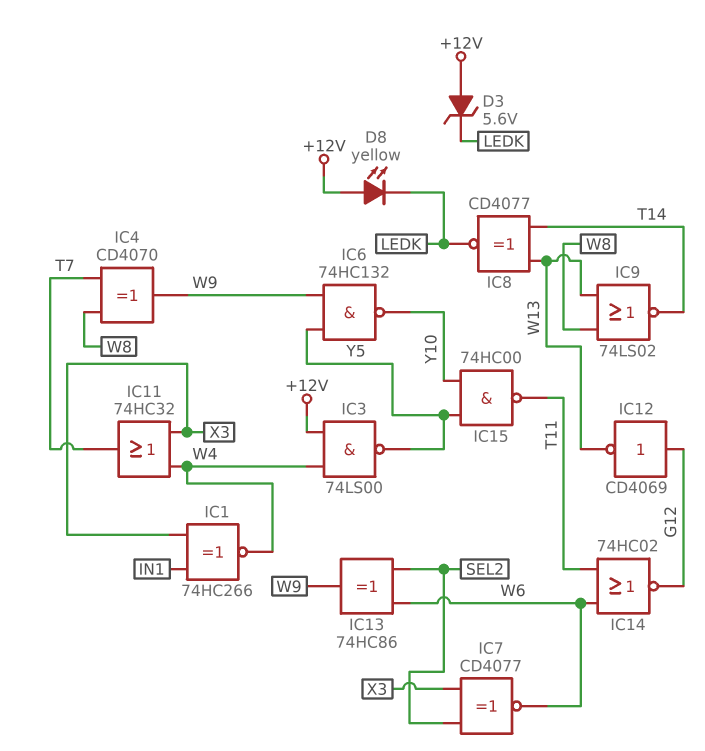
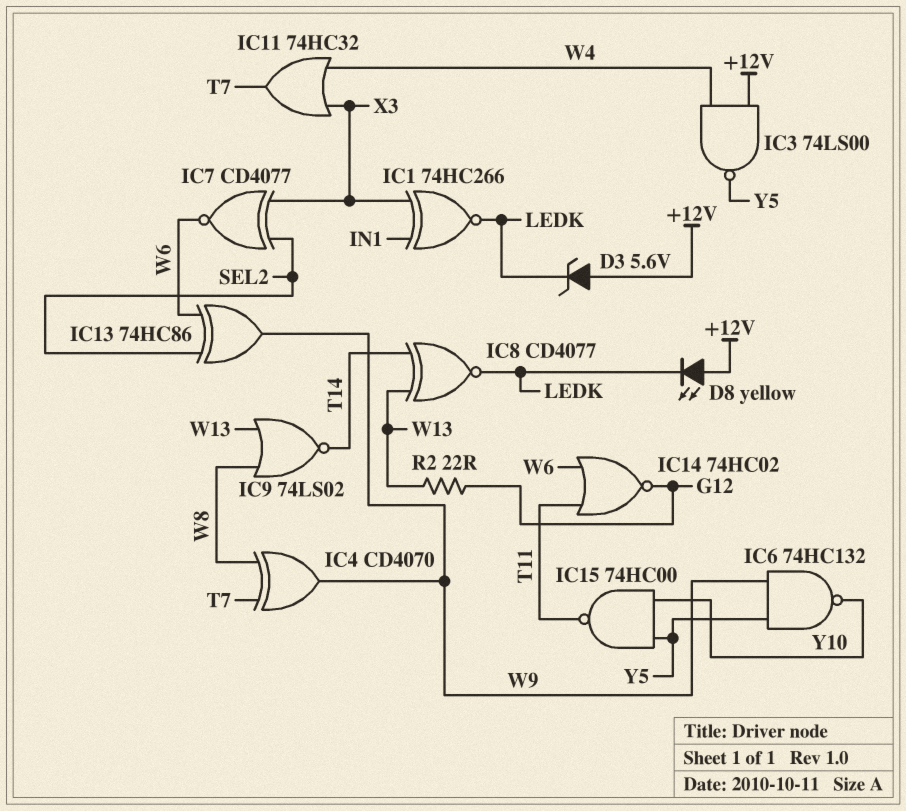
IC1: XNOR 74HC266 (in IN1, in X3, out W4) -> XNOR 74HC266 (in IN1, in X3, out LEDK)
IC12: NOT CD4069 (in G12, out W13) -> none
R2: none -> 22 (G12, W13)

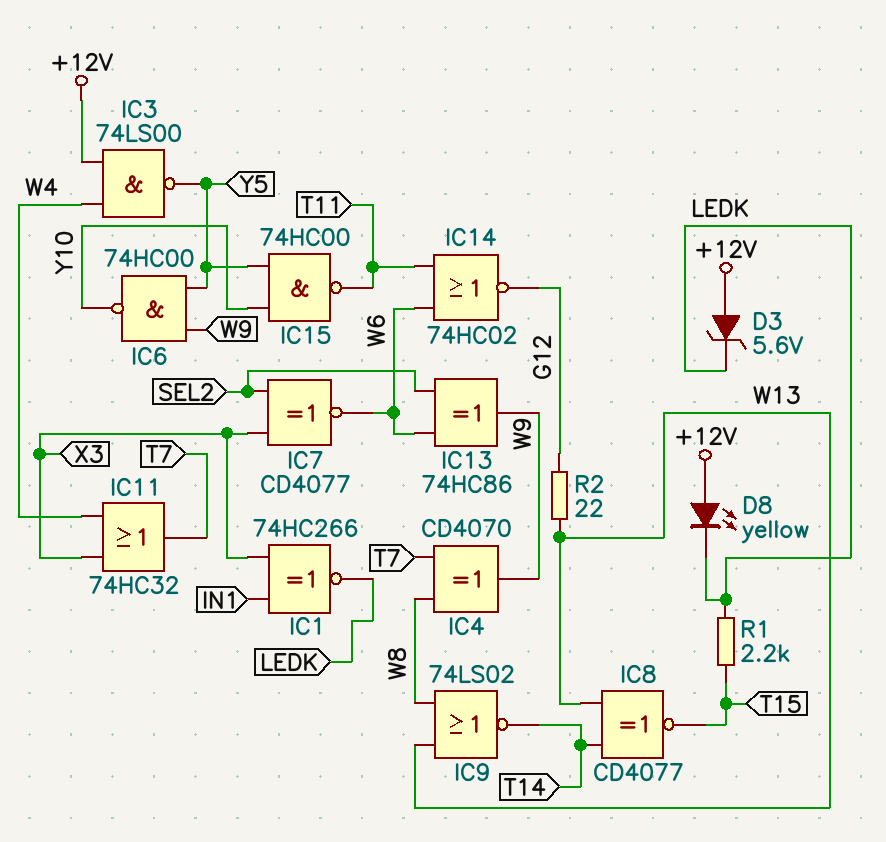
IC6: NAND 74HC132 (in W9, in Y5, out Y10) -> NAND 74HC00 (in W9, in Y5, out Y10)
IC8: XNOR CD4077 (in T14, in W13, out LEDK) -> XNOR CD4077 (in T14, in W13, out T15)
R1: none -> 2.2k (LEDK, T15)

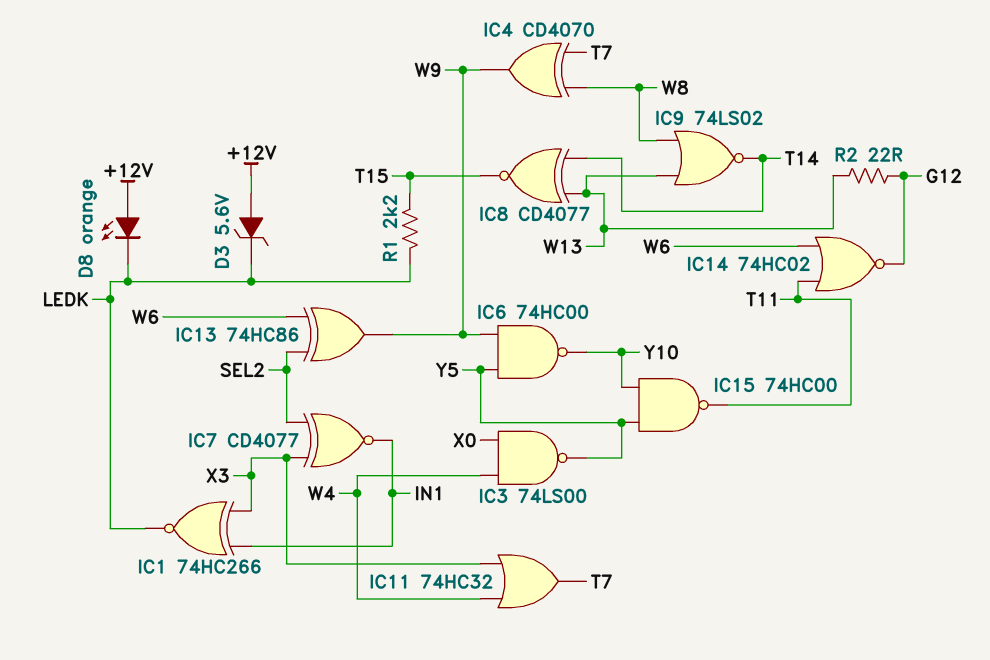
D8: LED yellow (A +12V, K LEDK) -> LED orange (A +12V, K LEDK)
IC3: NAND 74LS00 (in +12V, in W4, out Y5) -> NAND 74LS00 (in W4, in X0, out Y5)
IC7: XNOR CD4077 (in SEL2, in X3, out W6) -> XNOR CD4077 (in SEL2, in X3, out IN1)

